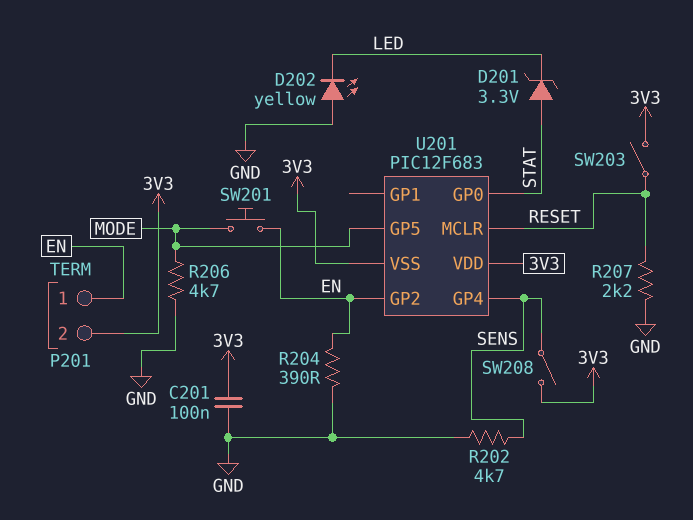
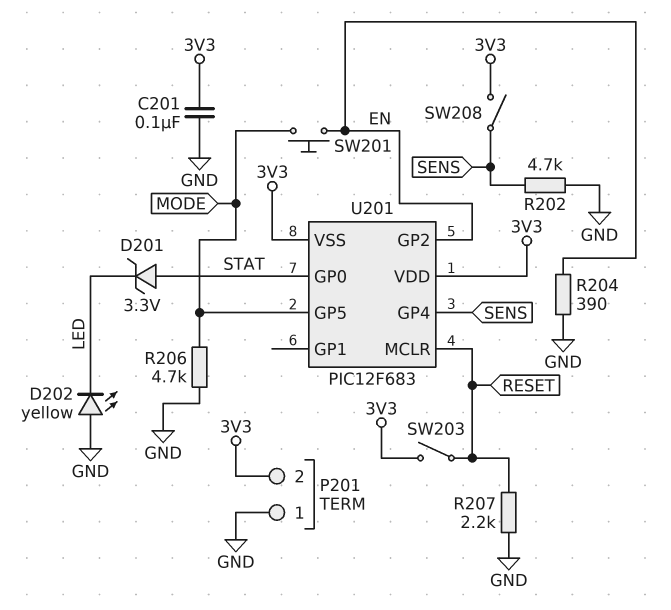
P201 pin 1: EN -> GND

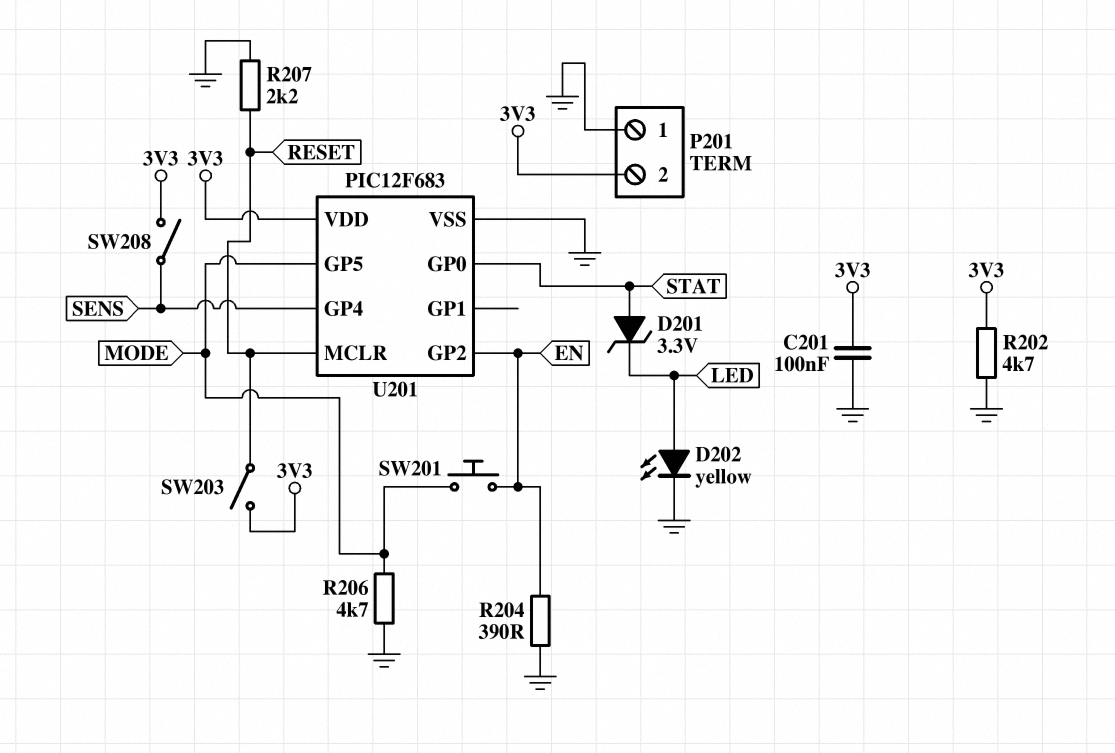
D202: LED yellow (A GND, K LED) -> LED yellow (A LED, K GND)
R202: 4.7k (GND, SENS) -> 4.7k (3V3, GND)
U201 pin VSS: 3V3 -> GND

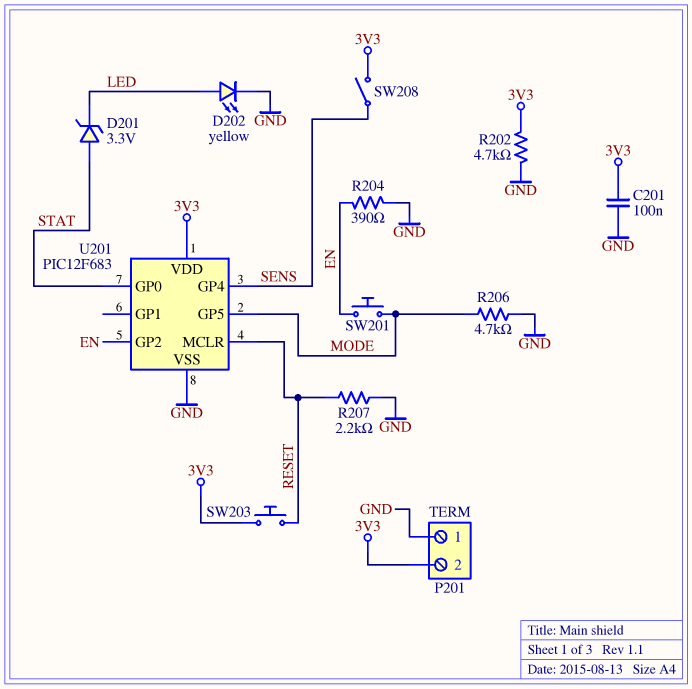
SW203: switch (3V3, RESET) -> button (3V3, RESET)

